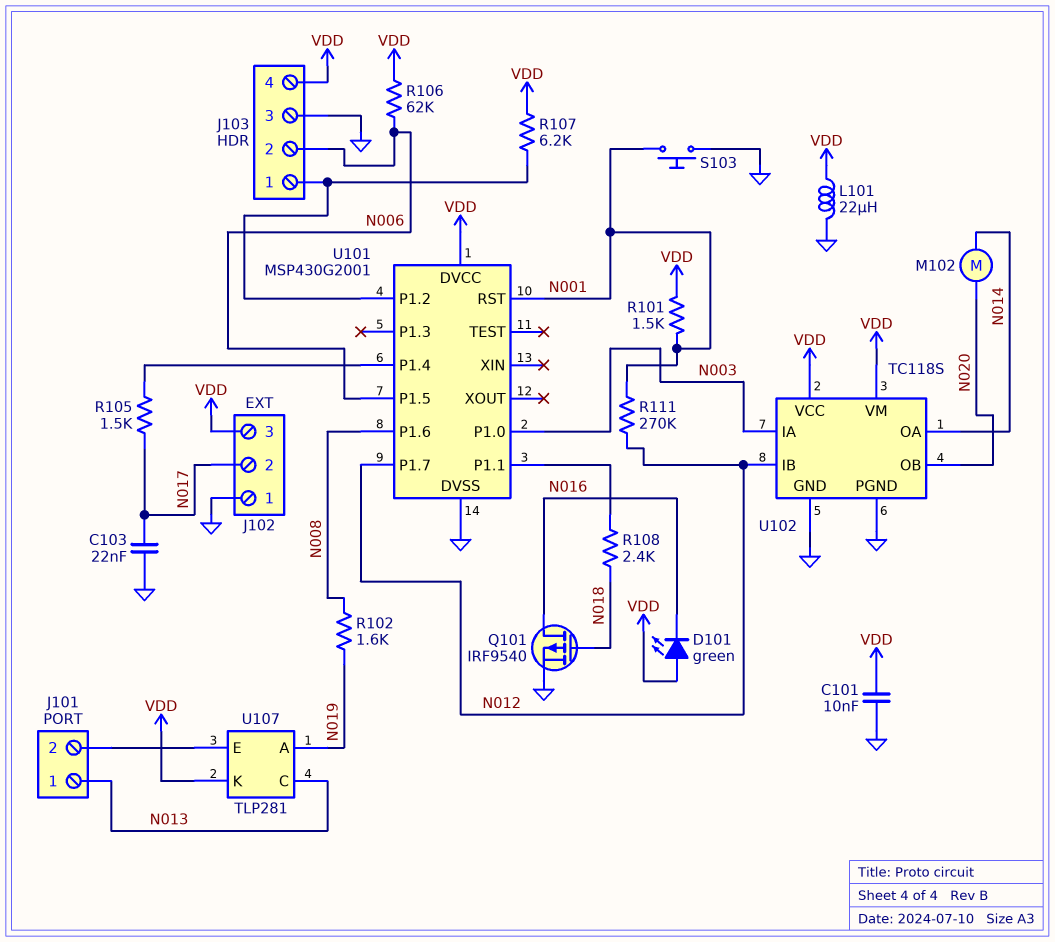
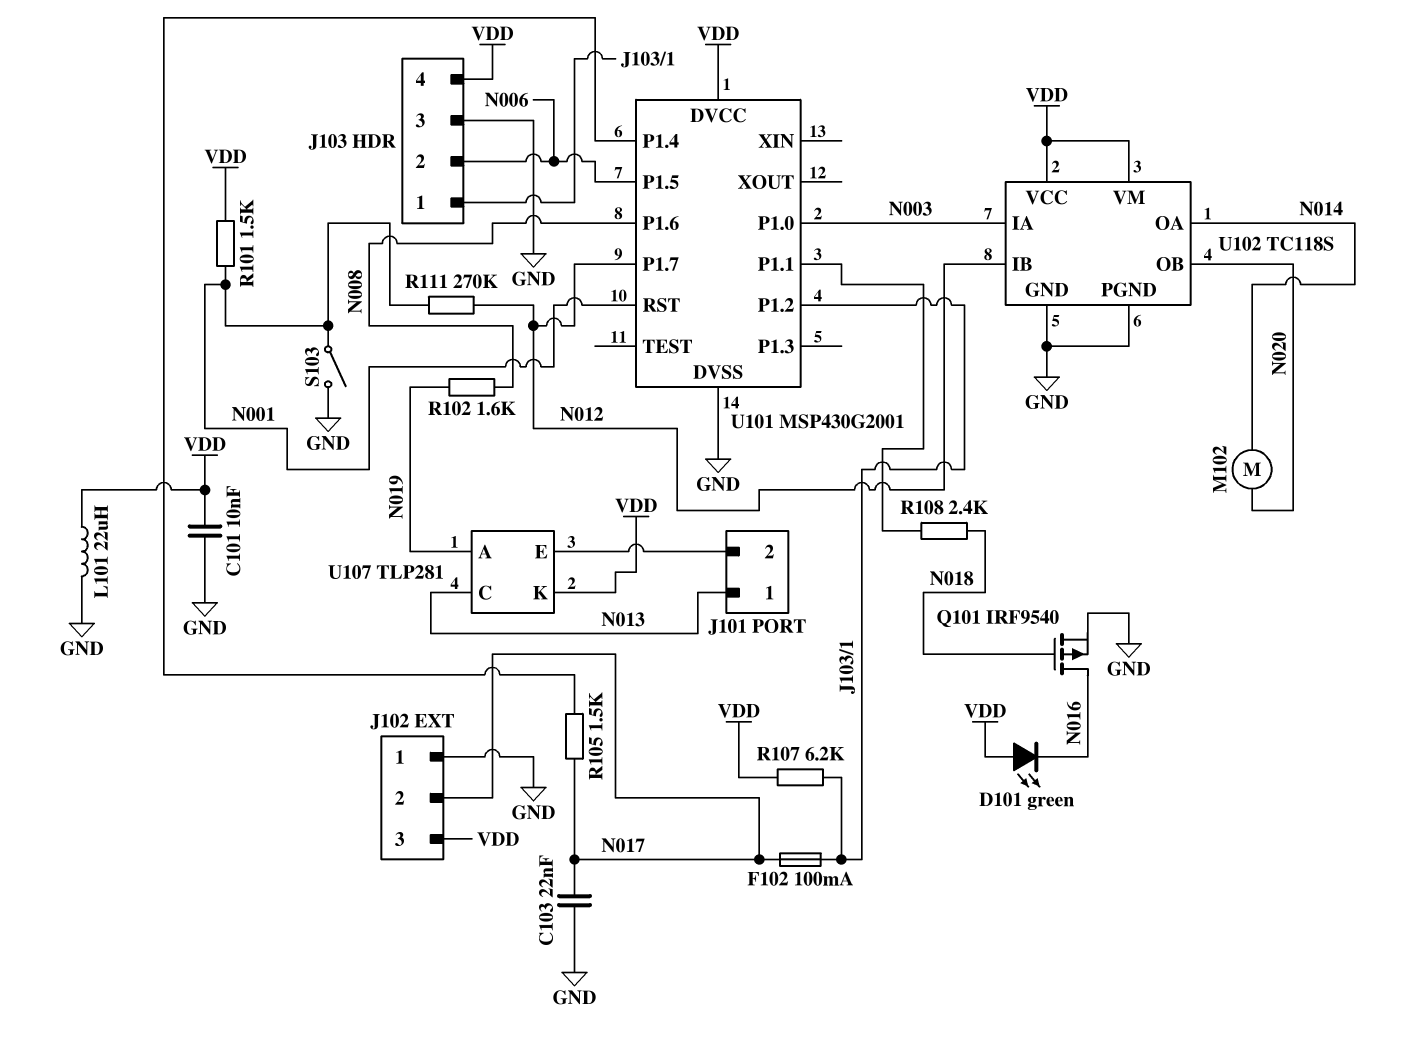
F102: none -> 100mA (J103/1, N017)
R106: 62k (N006, VDD) -> none
S103: button (GND, N001) -> switch (GND, N001)

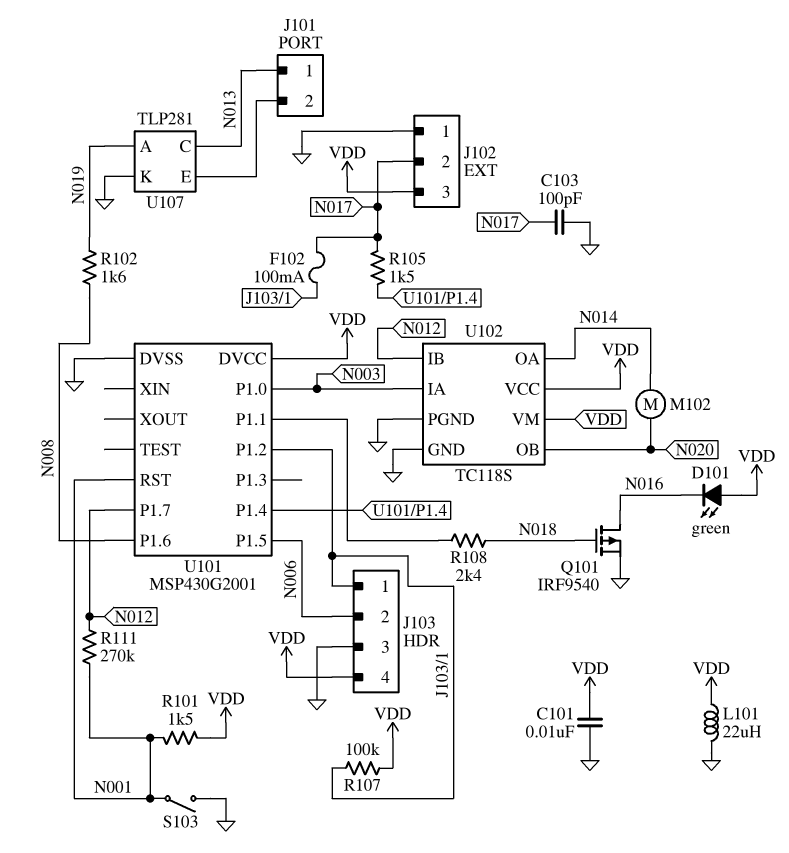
C103: 22nF (GND, N017) -> 100pF (GND, N017)
R107: 6.2k (J103/1, VDD) -> 100k (J103/1, VDD)
U107 pin K: VDD -> GND

